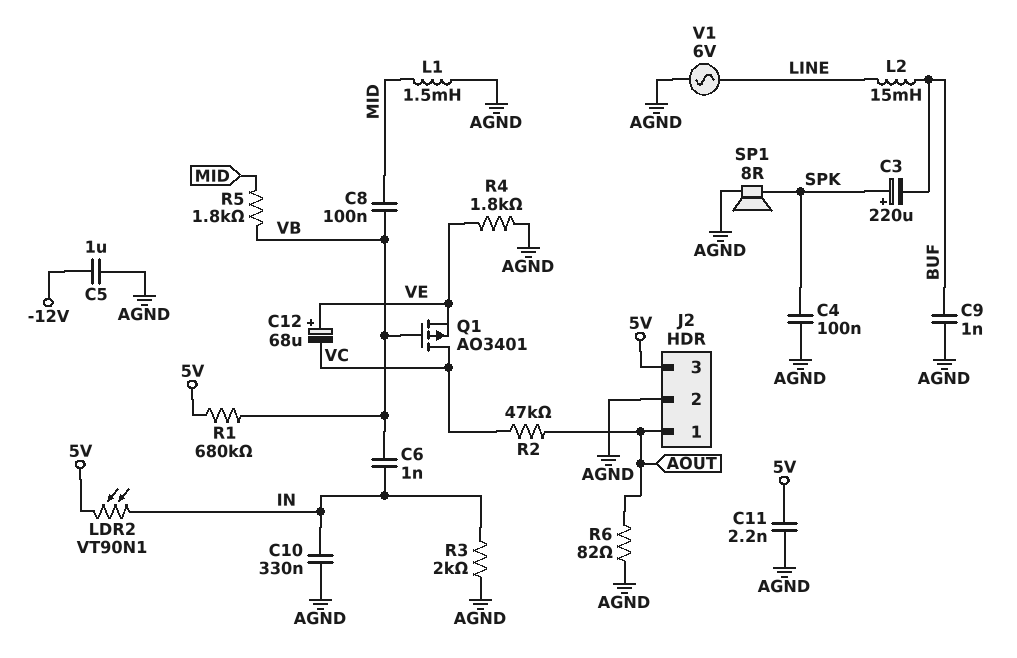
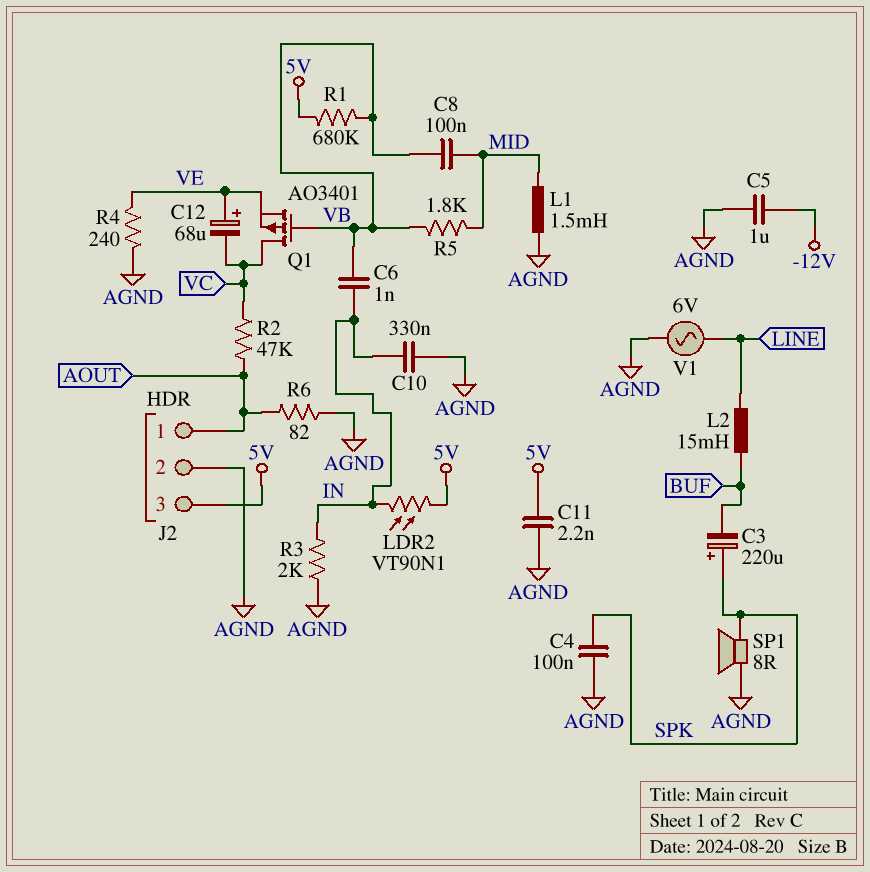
C9: 1nF (AGND, BUF) -> none
R4: 1.8k (AGND, VE) -> 240 (AGND, VE)

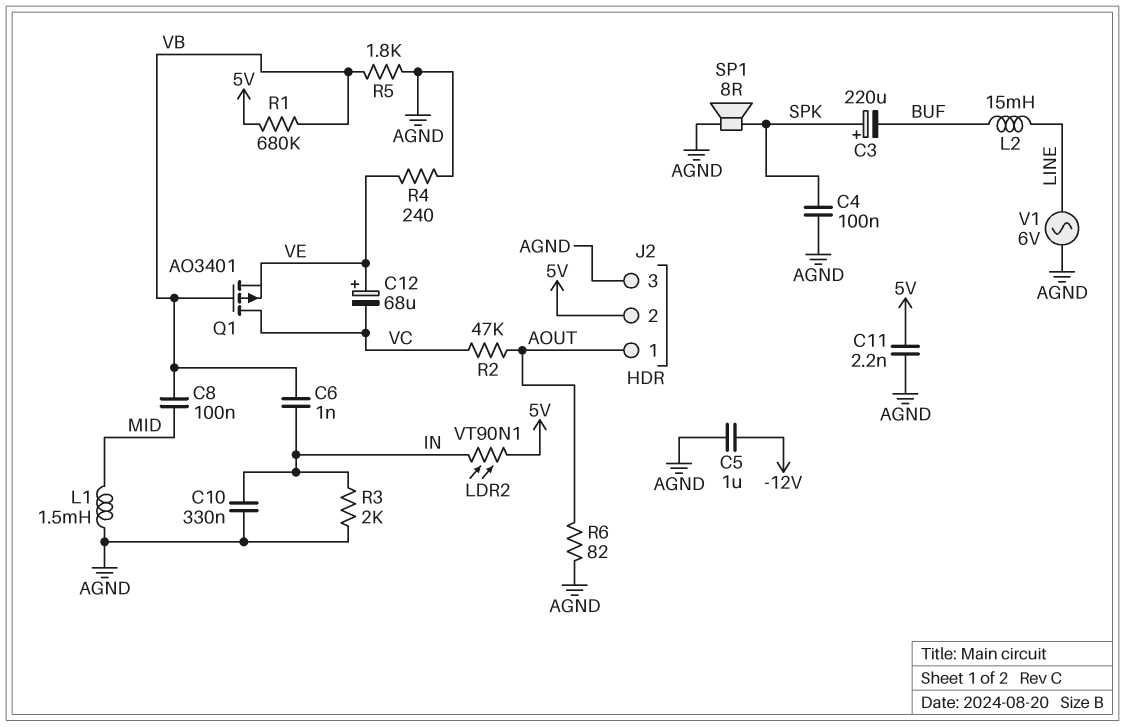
J2 pin 2: AGND -> 5V
J2 pin 3: 5V -> AGND
R5: 1.8k (MID, VB) -> 1.8k (AGND, VB)

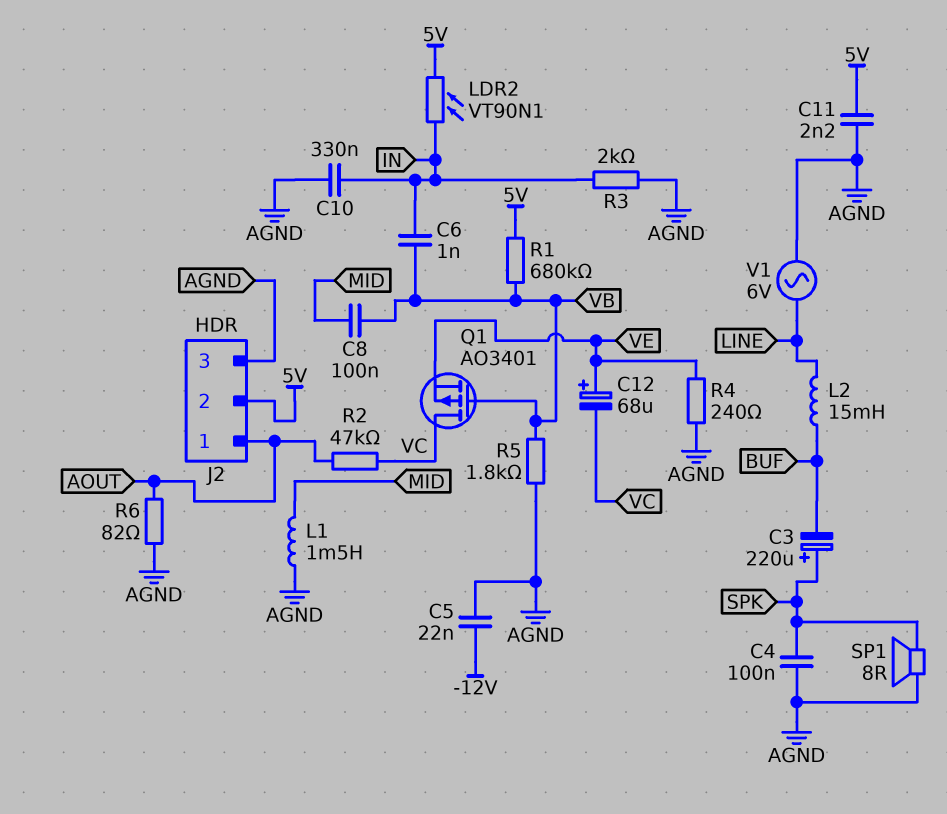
C5: 1uF (-12V, AGND) -> 22nF (-12V, AGND)

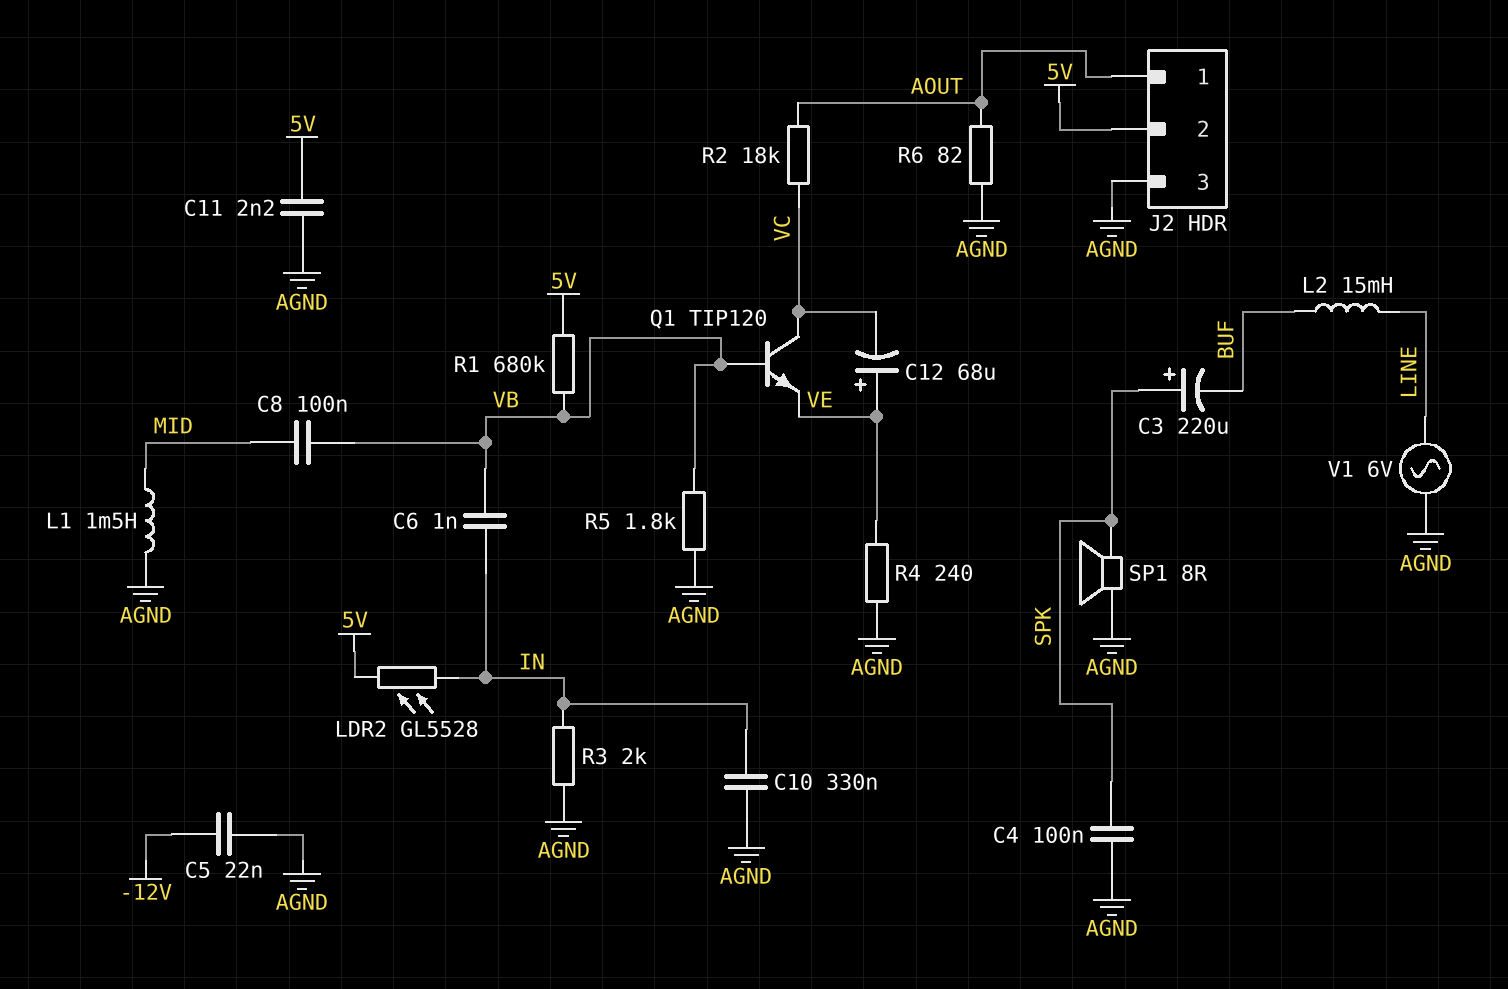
LDR2: VT90N1 (5V, IN) -> GL5528 (5V, IN)
Q1: PMOS AO3401 (G VB, D VC, S VE) -> NPN TIP120 (B VB, C VC, E VE)
R2: 47k (AOUT, VC) -> 18k (AOUT, VC)

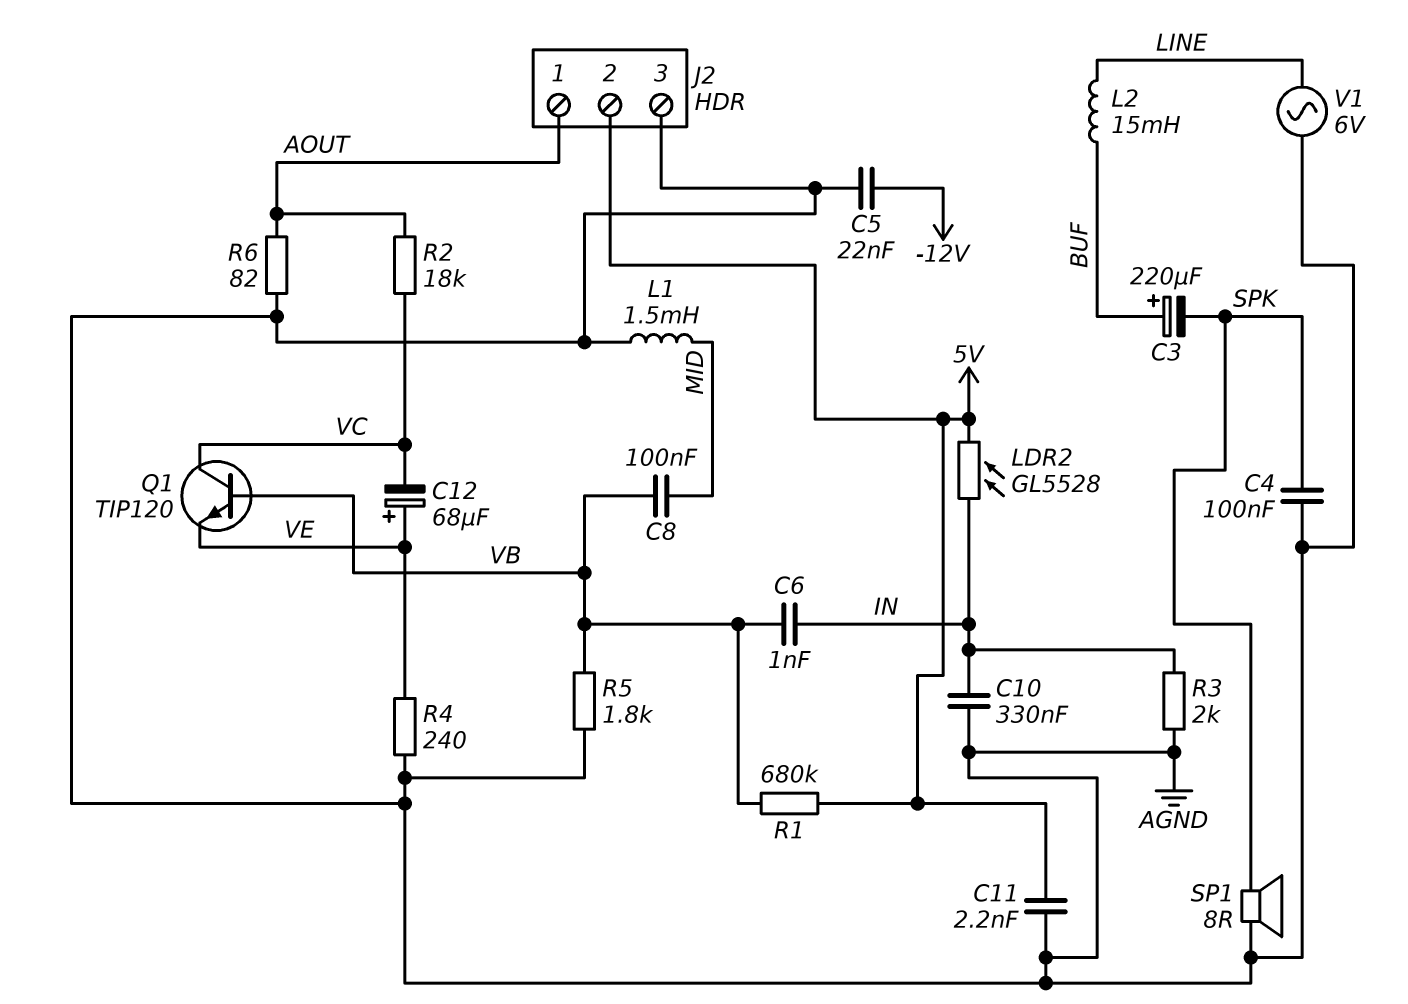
C3: 220uF (plus SPK, minus BUF) -> 220uF (plus BUF, minus SPK)

